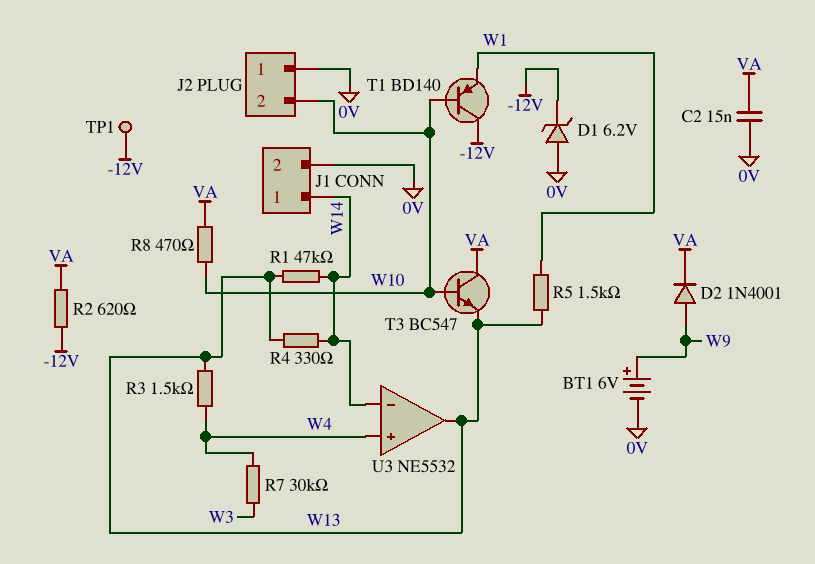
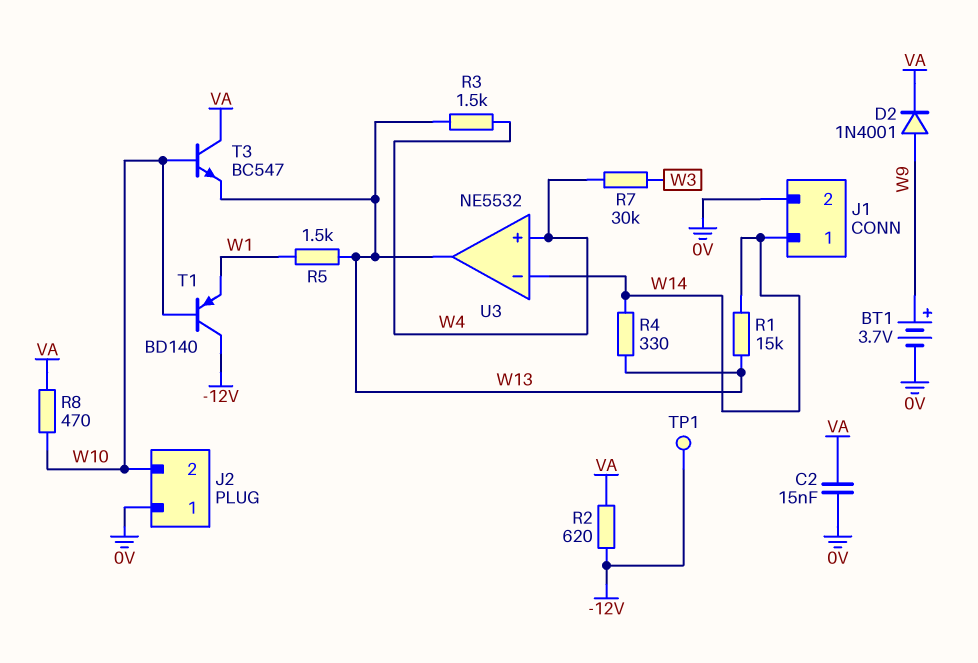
BT1: 6V (plus W9, minus 0V) -> 3.7V (plus W9, minus 0V)
D1: zener 6.2V (A 0V, K -12V) -> none
R1: 47k (W13, W14) -> 15k (W13, W14)

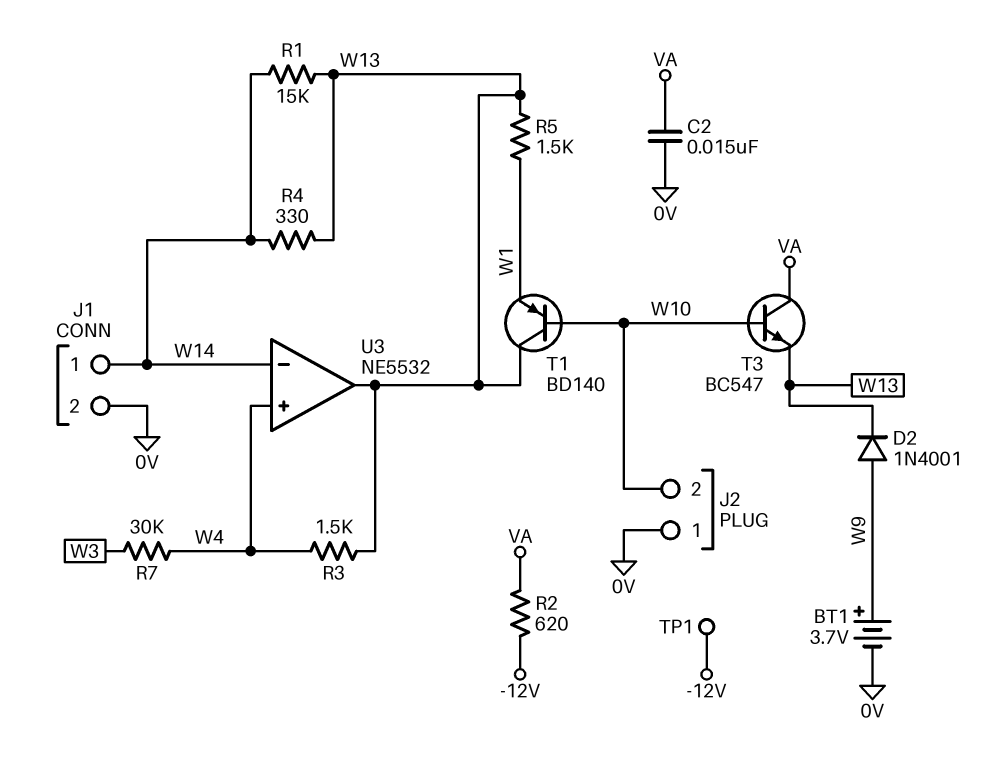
D2: diode 1N4001 (A W9, K VA) -> diode 1N4001 (A W9, K W13)
R8: 470 (VA, W10) -> none
T1: PNP BD140 (B W10, C -12V, E W1) -> PNP BD140 (B W10, C W13, E W1)

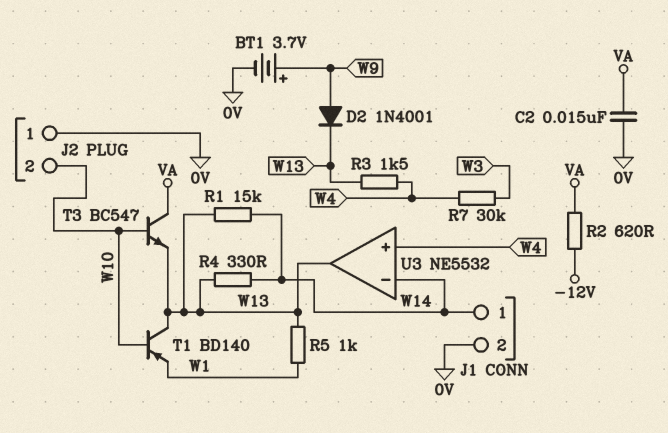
R5: 1.5k (W1, W13) -> 1k (W1, W13)
TP1: test point (-12V) -> none

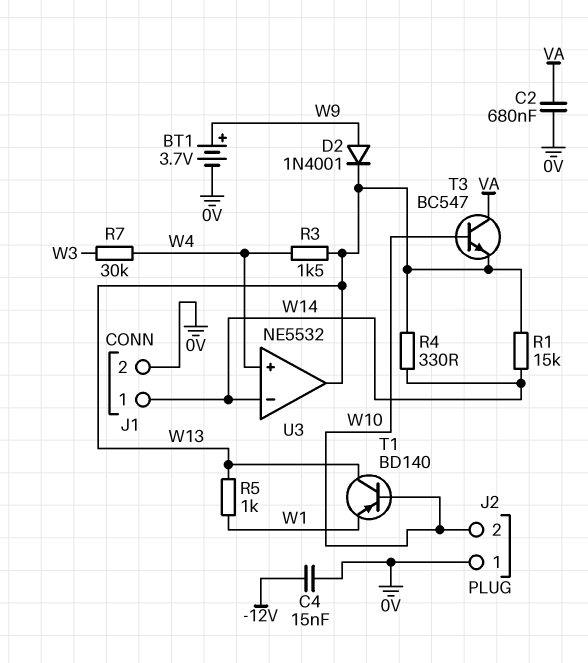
C2: 15nF (0V, VA) -> 680nF (0V, VA)
C4: none -> 15nF (-12V, 0V)
R2: 620 (-12V, VA) -> none

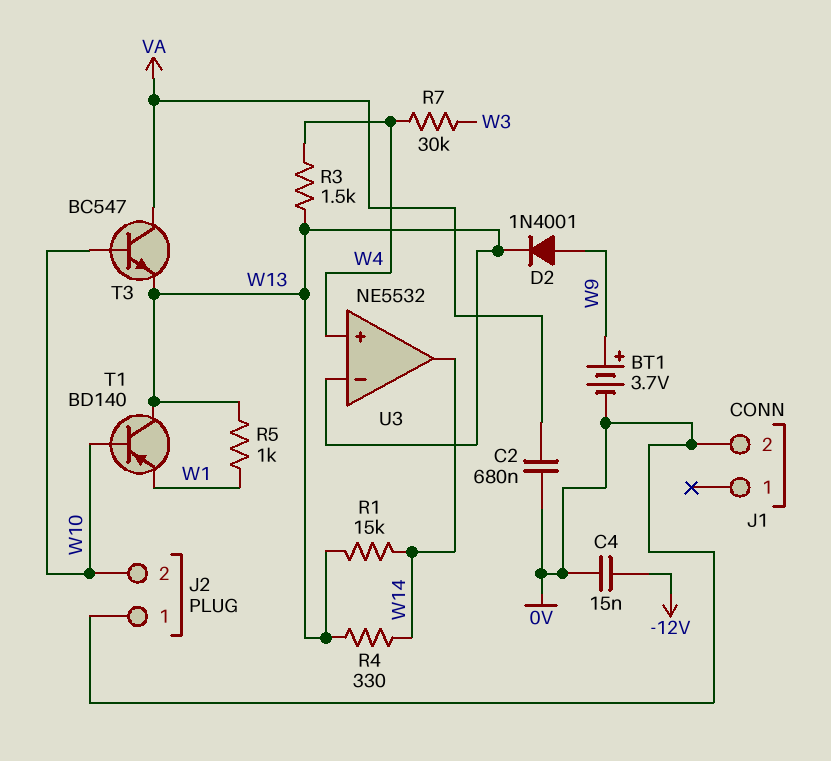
J1 pin 1: W14 -> none
U3 pin in-: W14 -> W13
U3 pin out: W13 -> W14

